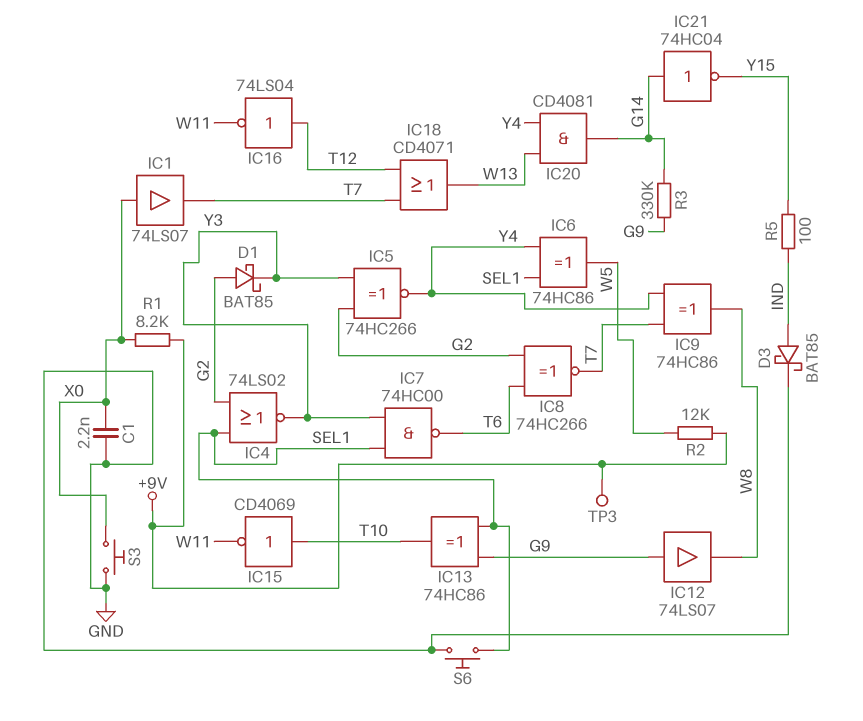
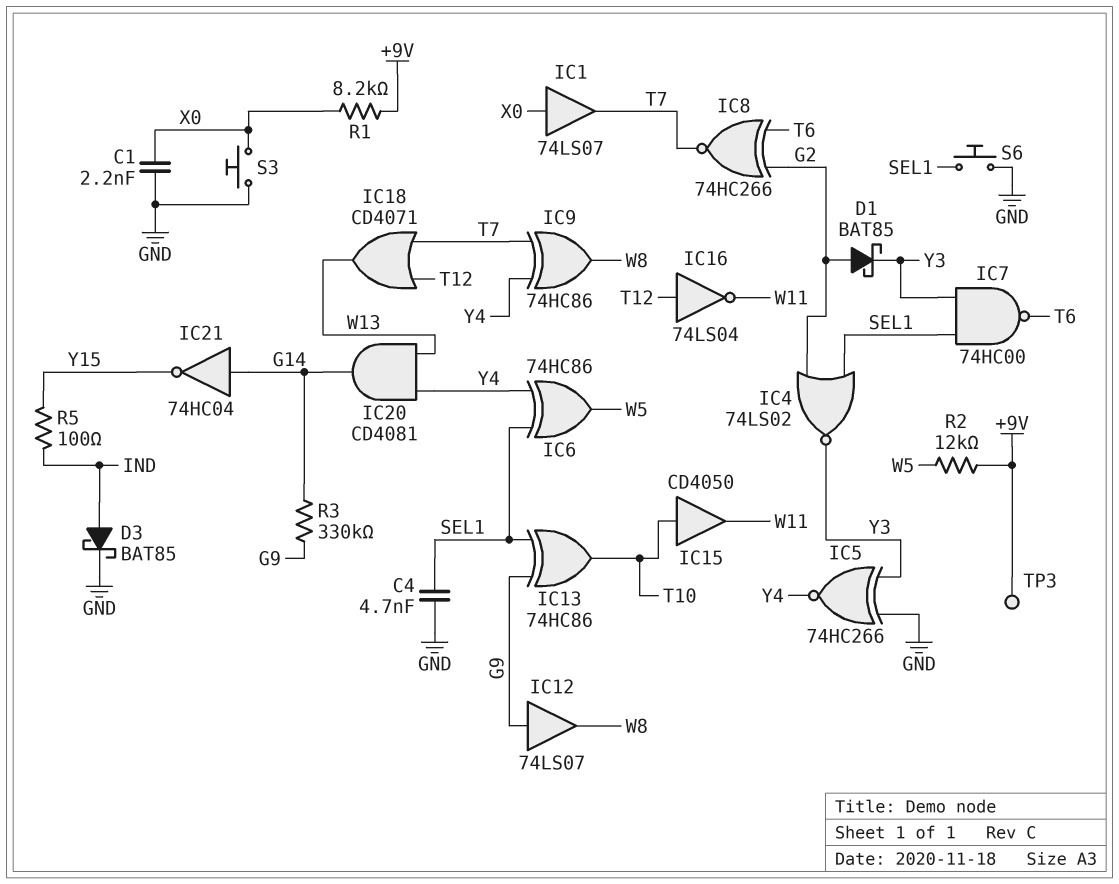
C4: none -> 4.7nF (GND, SEL1)
IC5: XNOR 74HC266 (in G2, in Y3, out Y4) -> XNOR 74HC266 (in GND, in Y3, out Y4)
IC15: NOT CD4069 (in T10, out W11) -> buffer CD4050 (in T10, out W11)

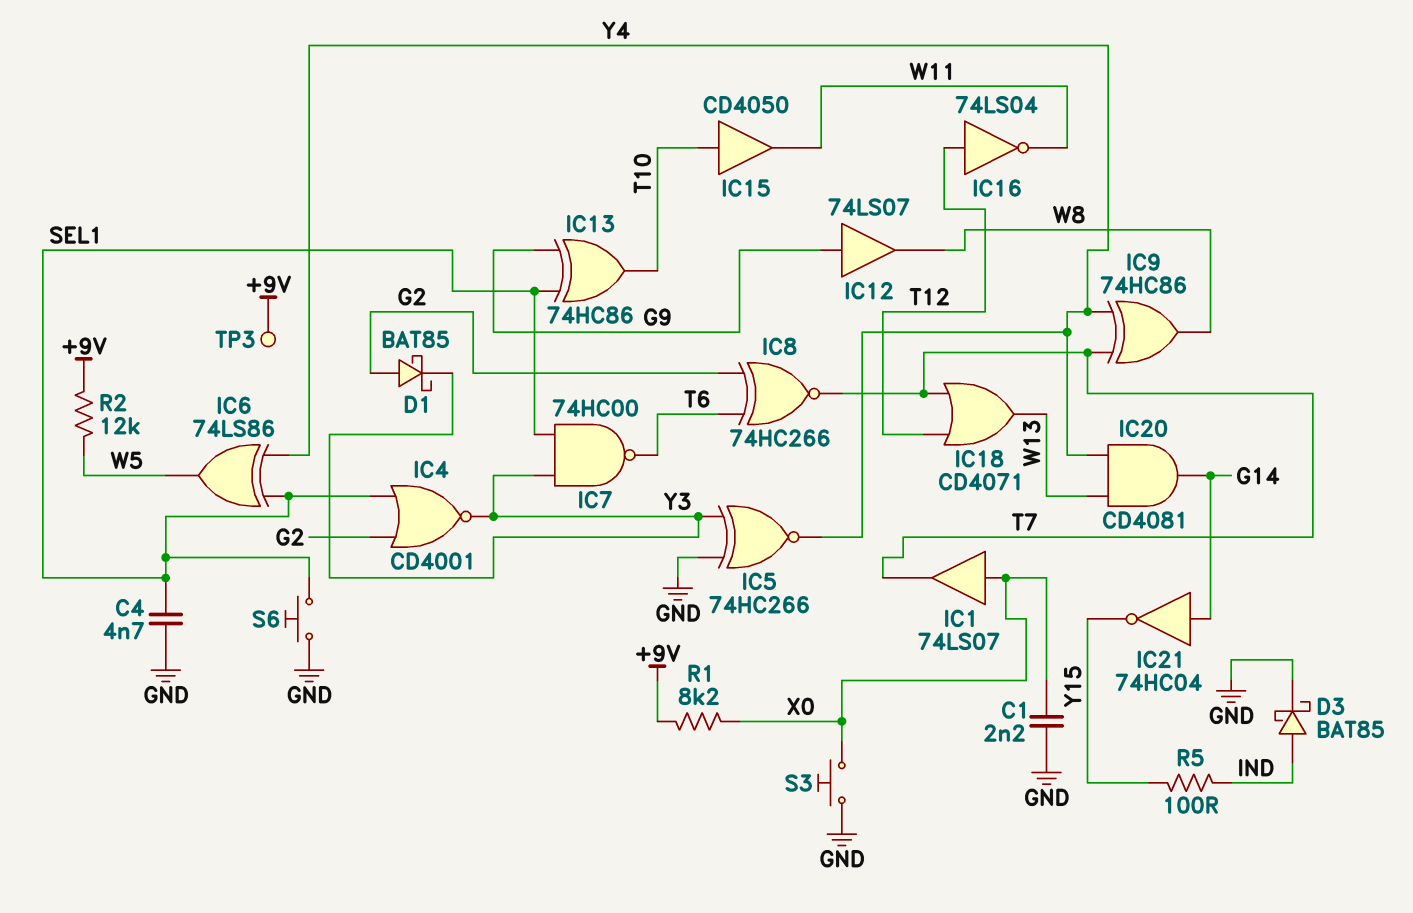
IC4: NOR 74LS02 (in G2, in SEL1, out Y3) -> NOR CD4001 (in G2, in SEL1, out Y3)
IC6: XOR 74HC86 (in SEL1, in Y4, out W5) -> XOR 74LS86 (in SEL1, in Y4, out W5)
R3: 330k (G9, G14) -> none

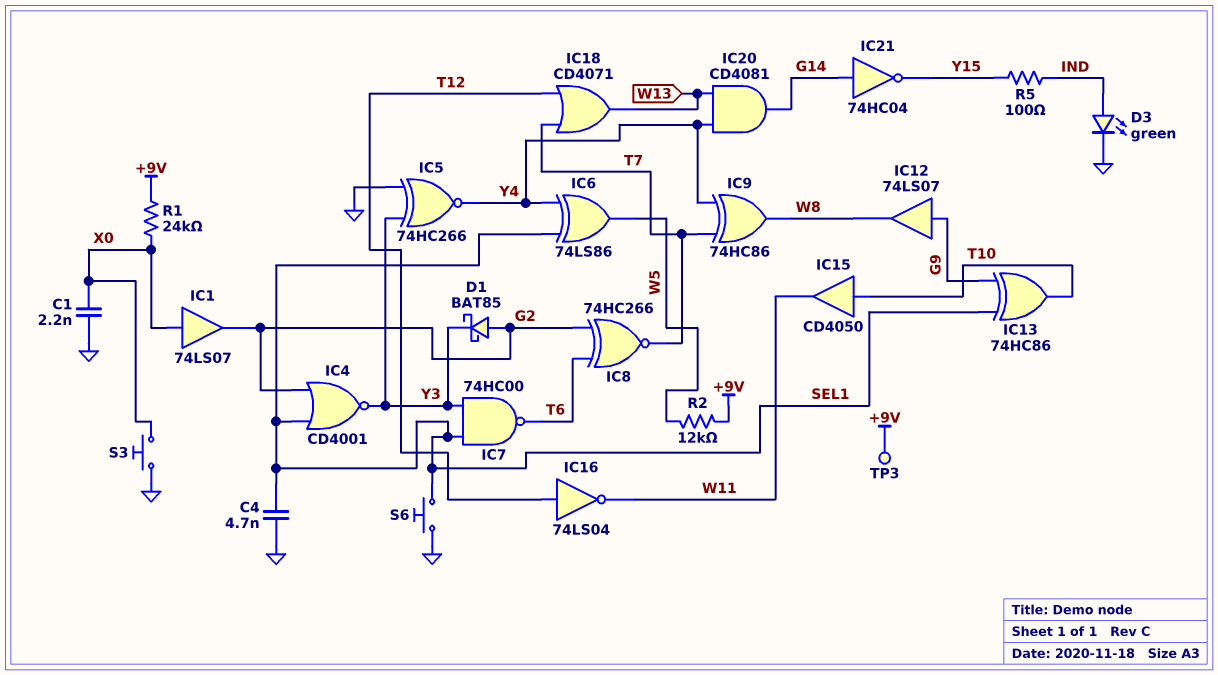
D3: schottky BAT85 (A IND, K GND) -> LED green (A IND, K GND)
IC1: buffer 74LS07 (in X0, out T7) -> buffer 74LS07 (in X0, out G2)
R1: 8.2k (+9V, X0) -> 24k (+9V, X0)

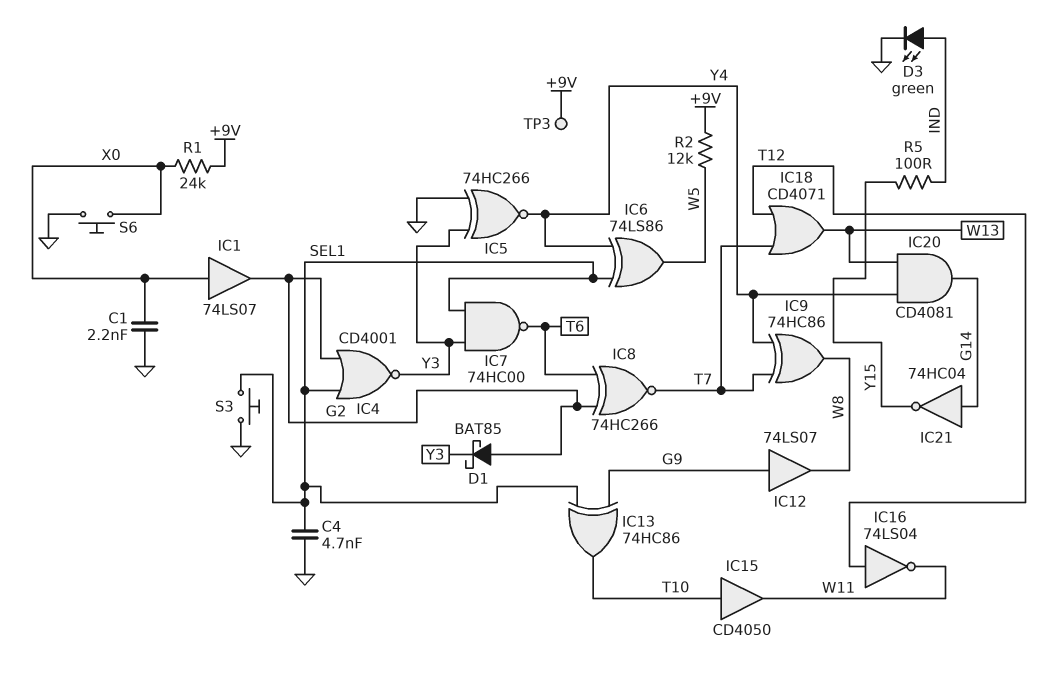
S3: button (GND, X0) -> button (GND, SEL1)
S6: button (GND, SEL1) -> button (GND, X0)

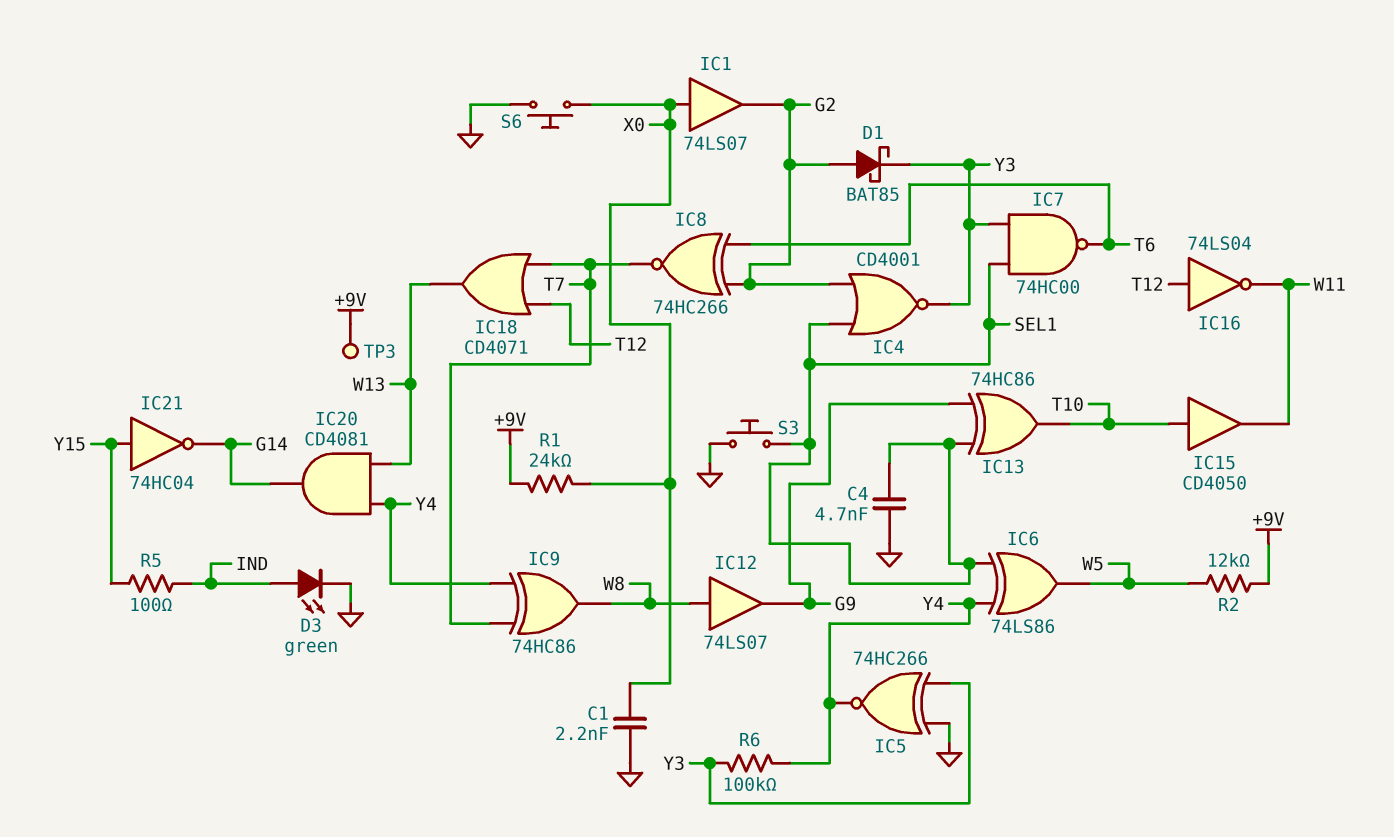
IC12: buffer 74LS07 (in G9, out W8) -> buffer 74LS07 (in W8, out G9)
IC21: NOT 74HC04 (in G14, out Y15) -> NOT 74HC04 (in Y15, out G14)
R6: none -> 100k (Y3, Y4)

